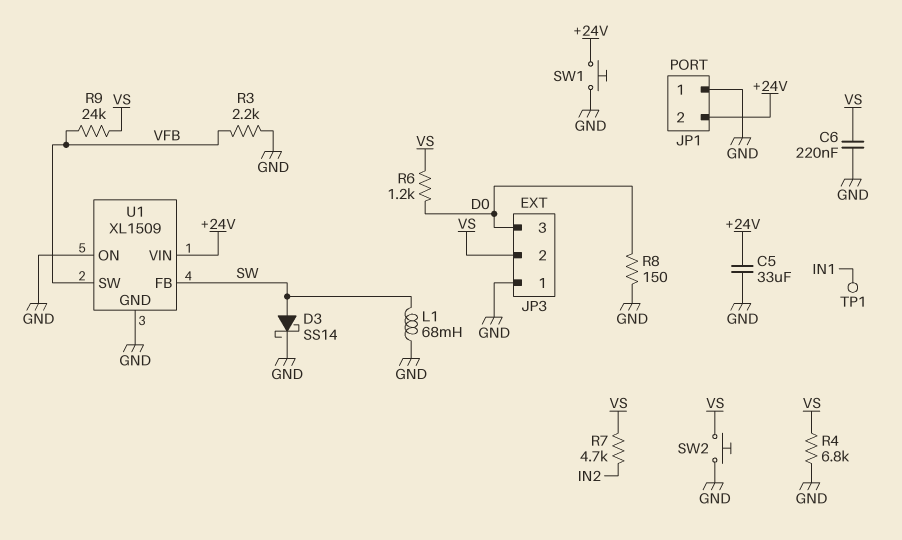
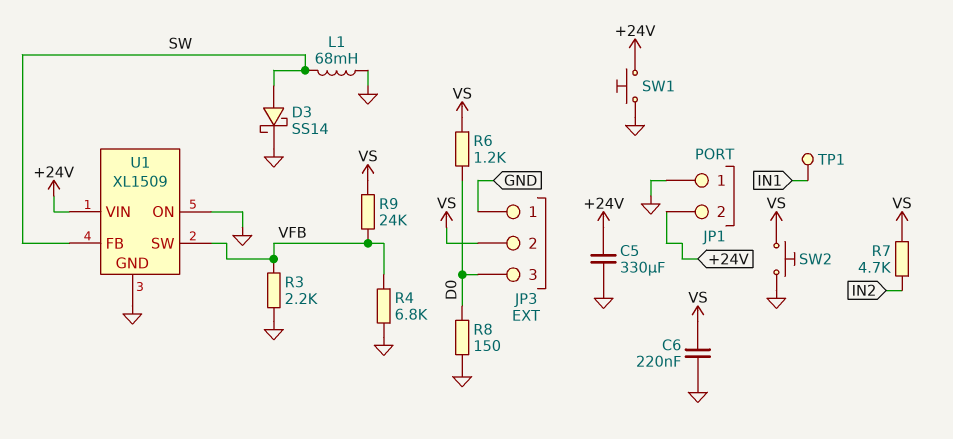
C5: 33uF (+24V, GND) -> 330uF (+24V, GND)
R4: 6.8k (GND, VS) -> 6.8k (GND, VFB)

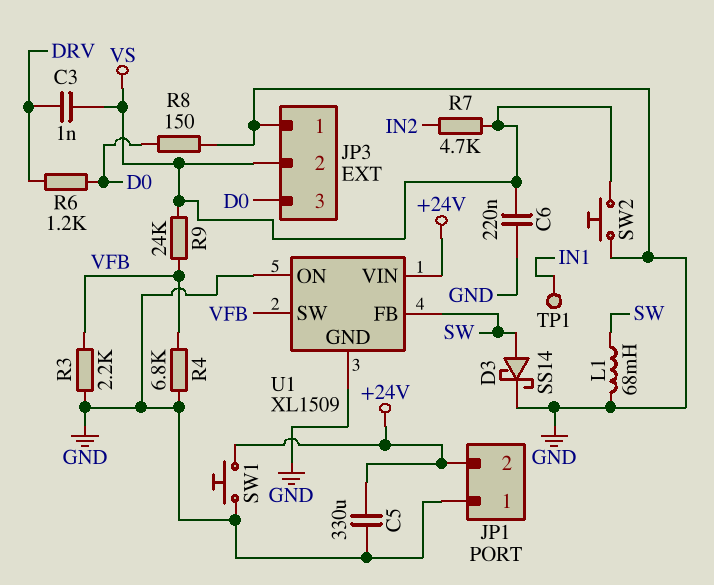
C3: none -> 1nF (DRV, VS)
R6: 1.2k (D0, VS) -> 1.2k (D0, DRV)

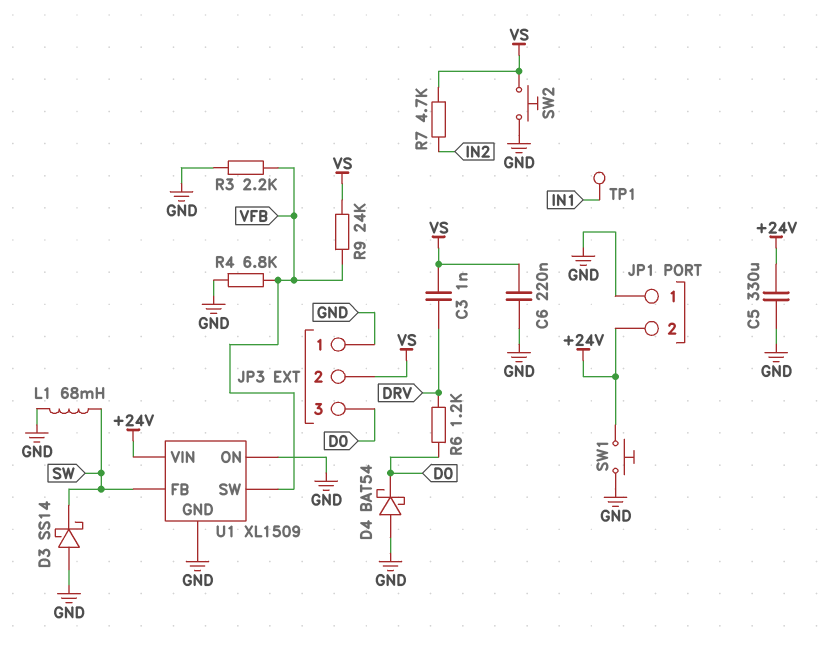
D3: schottky SS14 (A SW, K GND) -> schottky SS14 (A GND, K SW)
D4: none -> schottky BAT54 (A GND, K D0)
R8: 150 (D0, GND) -> none

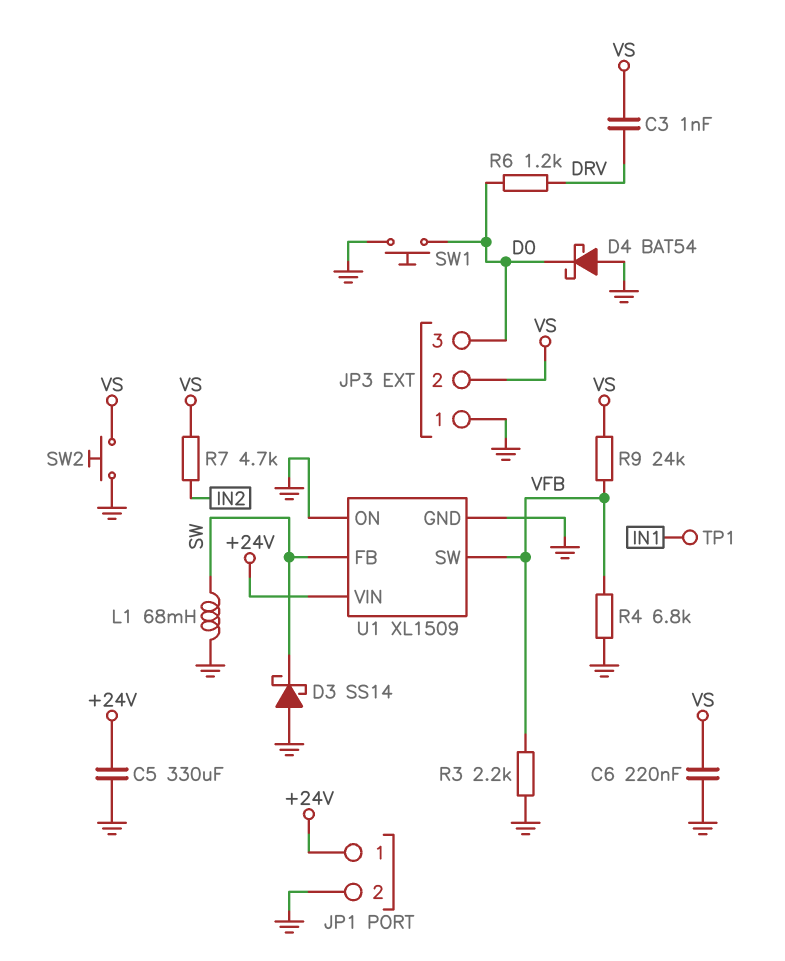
JP1 pin 1: GND -> +24V
JP1 pin 2: +24V -> GND
SW1: button (+24V, GND) -> button (D0, GND)

